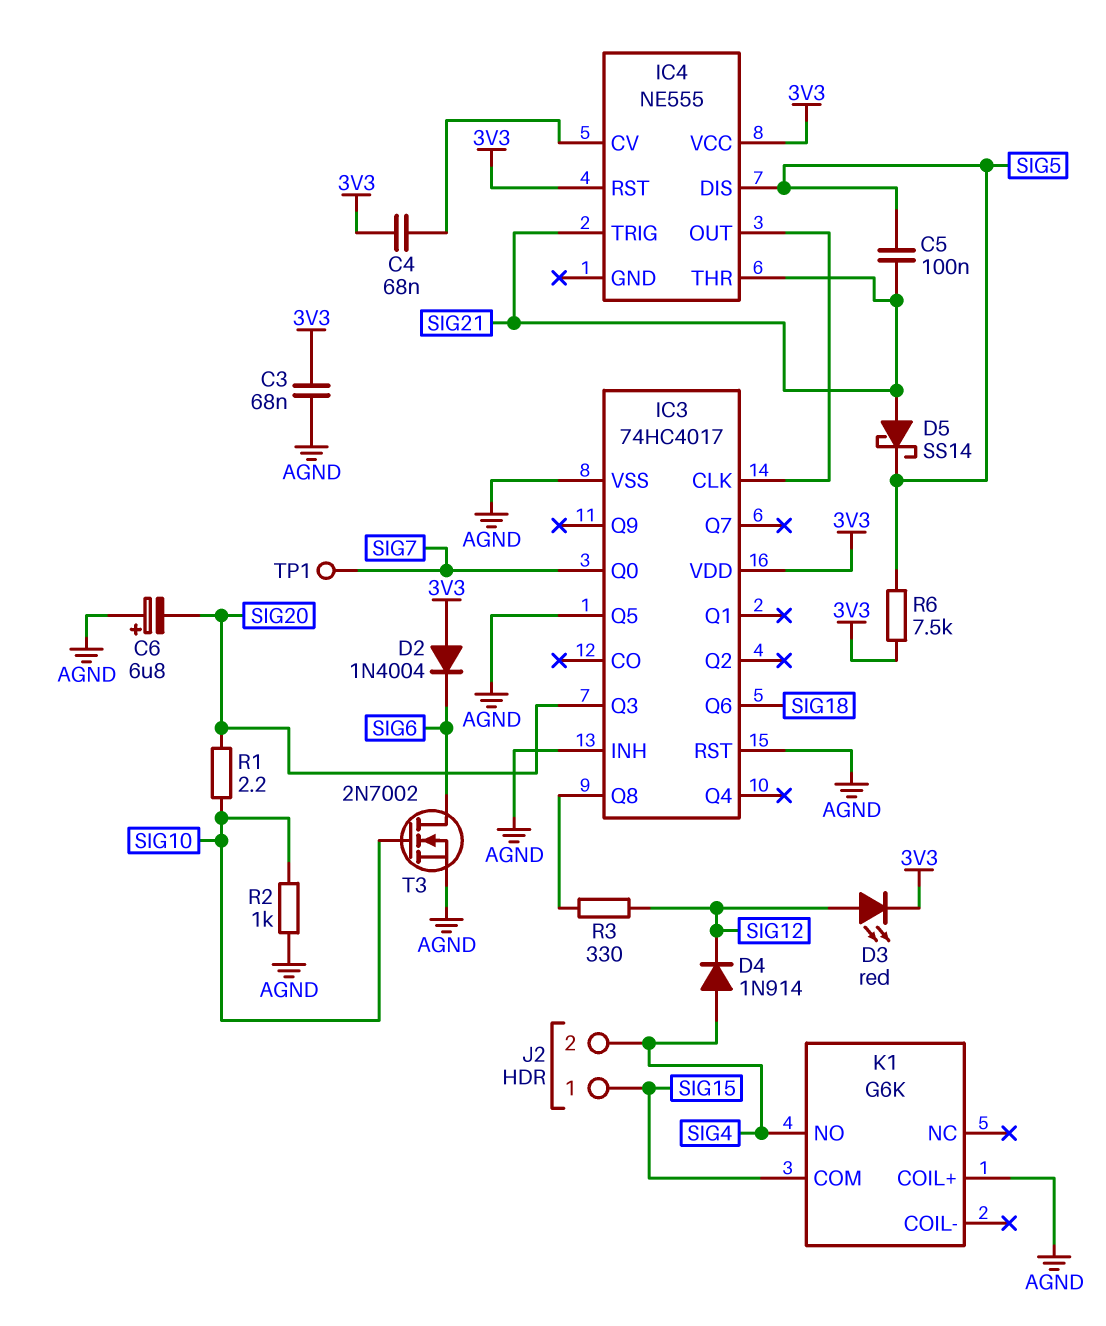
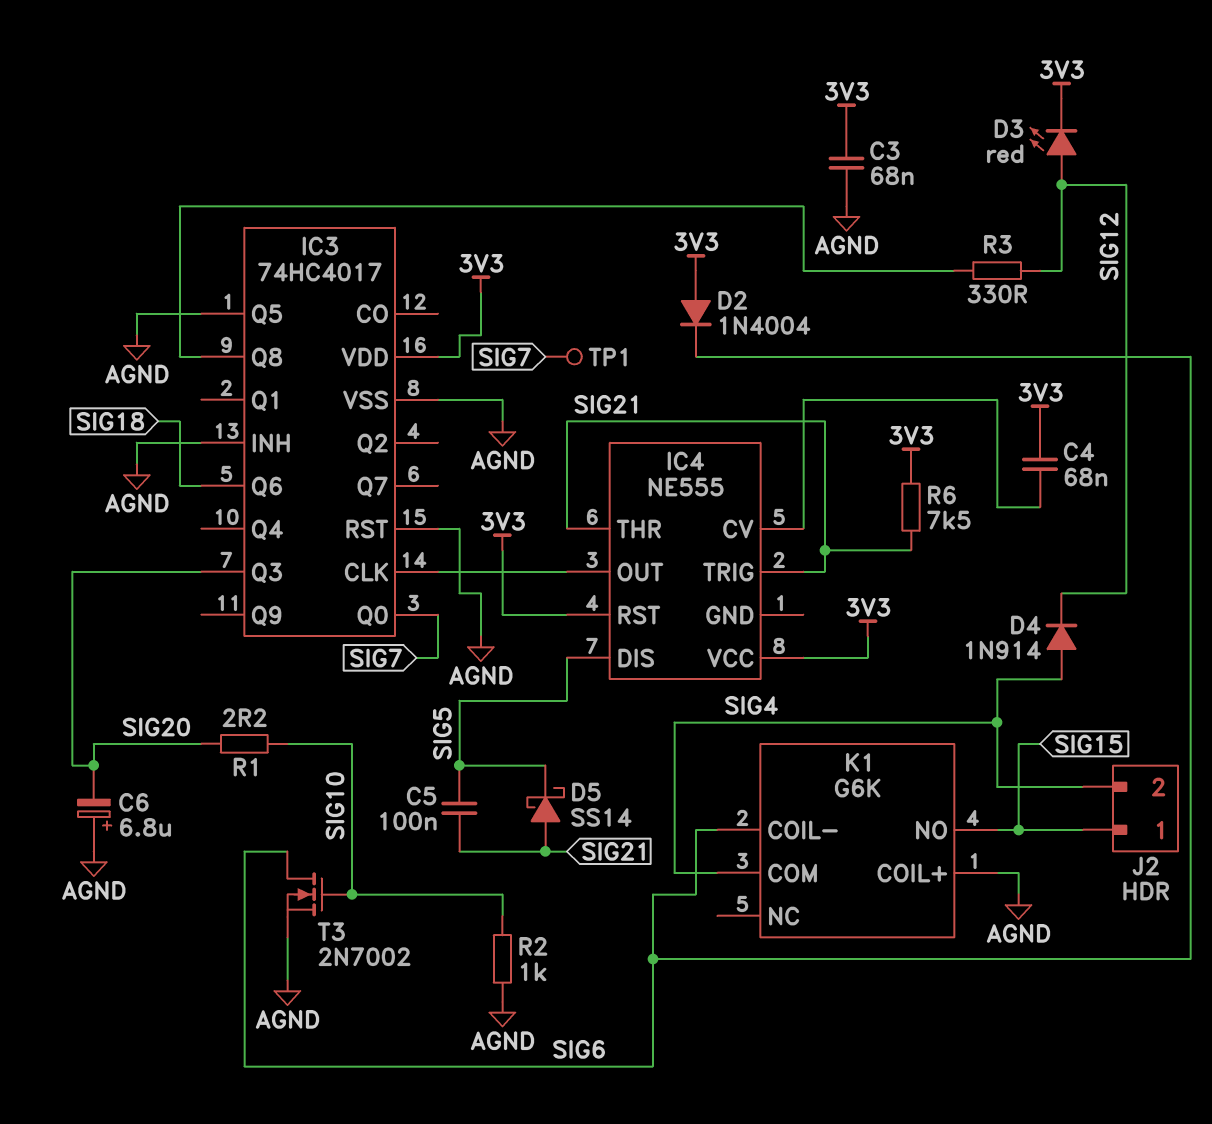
K1 pin COIL-: none -> SIG6
K1 pin COM: SIG15 -> SIG4
K1 pin NO: SIG4 -> SIG15
R6: 7.5k (3V3, SIG5) -> 7.5k (3V3, SIG21)

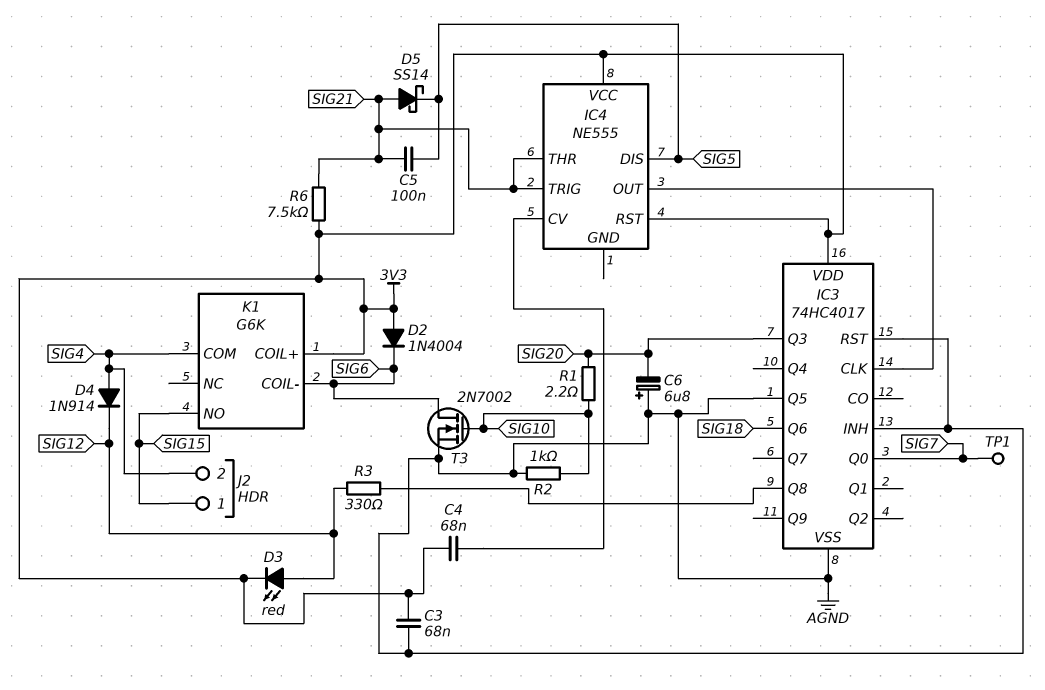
K1 pin COIL+: AGND -> 3V3

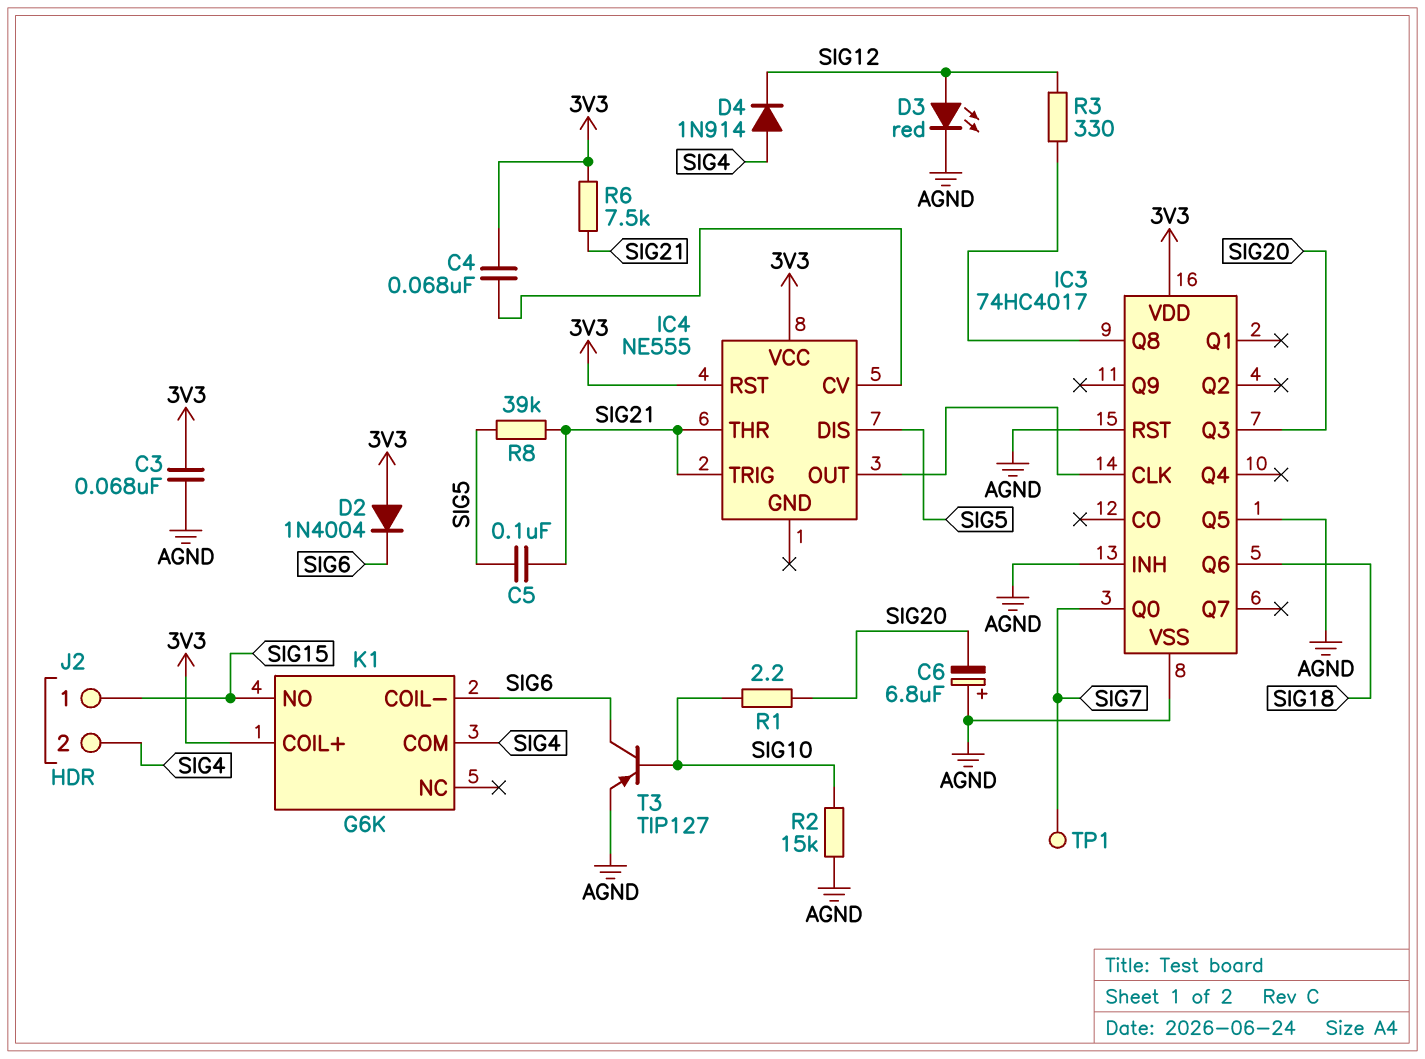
D3: LED red (A SIG12, K 3V3) -> LED red (A SIG12, K AGND)
D5: schottky SS14 (A SIG21, K SIG5) -> none
R2: 1k (AGND, SIG10) -> 15k (AGND, SIG10)
R8: none -> 39k (SIG5, SIG21)
T3: NMOS 2N7002 (G SIG10, D SIG6, S AGND) -> PNP TIP127 (B SIG10, C SIG6, E AGND)

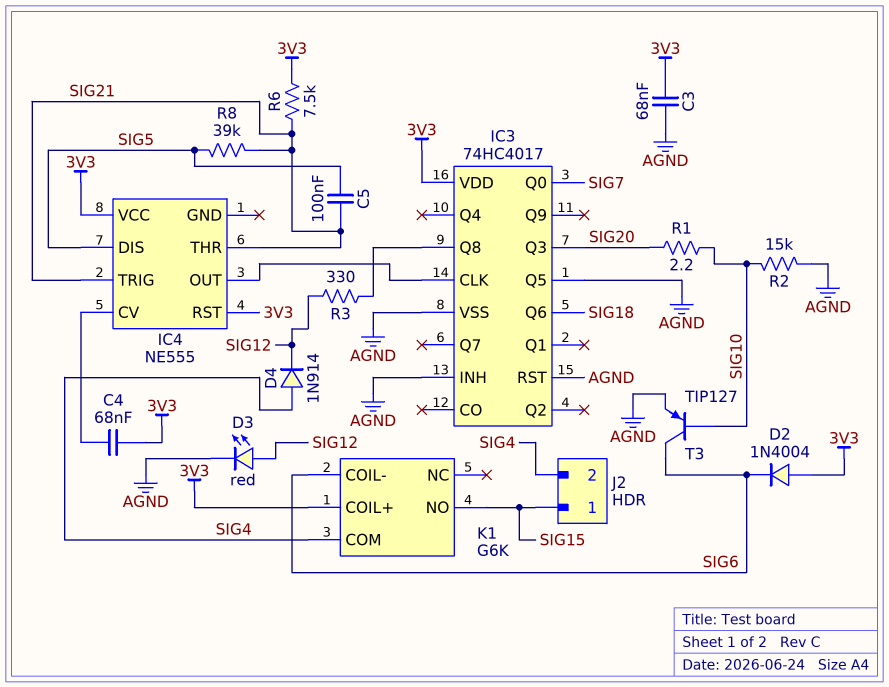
C6: 6.8uF (plus AGND, minus SIG20) -> none
TP1: test point (SIG7) -> none

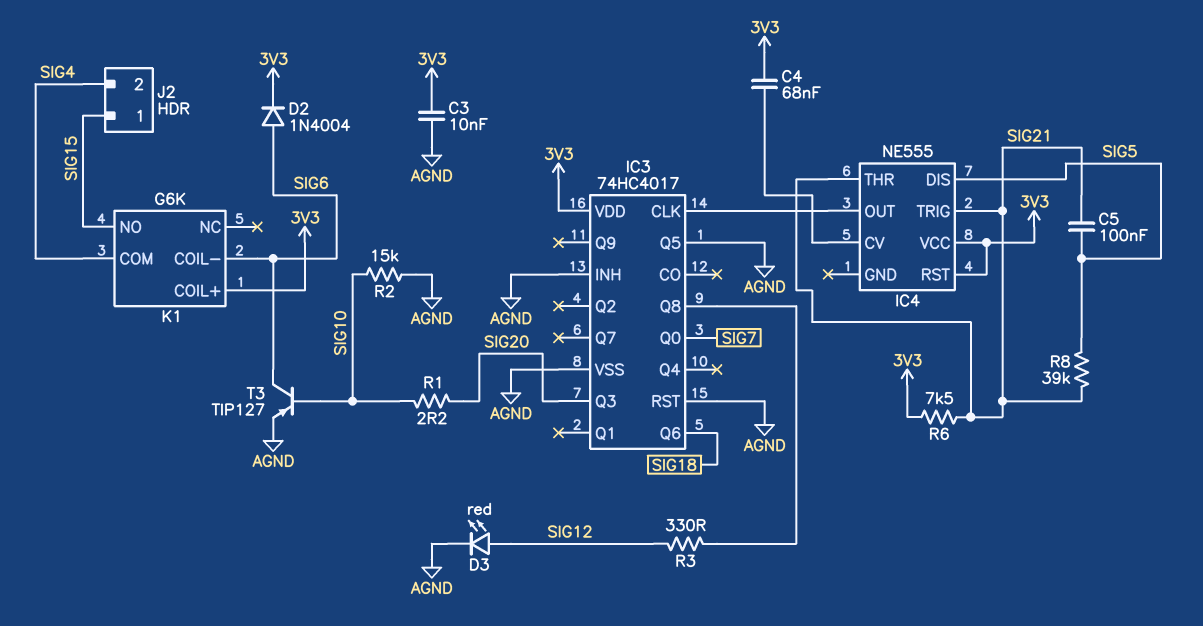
C3: 68nF (3V3, AGND) -> 10nF (3V3, AGND)
D2: diode 1N4004 (A 3V3, K SIG6) -> diode 1N4004 (A SIG6, K 3V3)
D4: diode 1N914 (A SIG4, K SIG12) -> none

